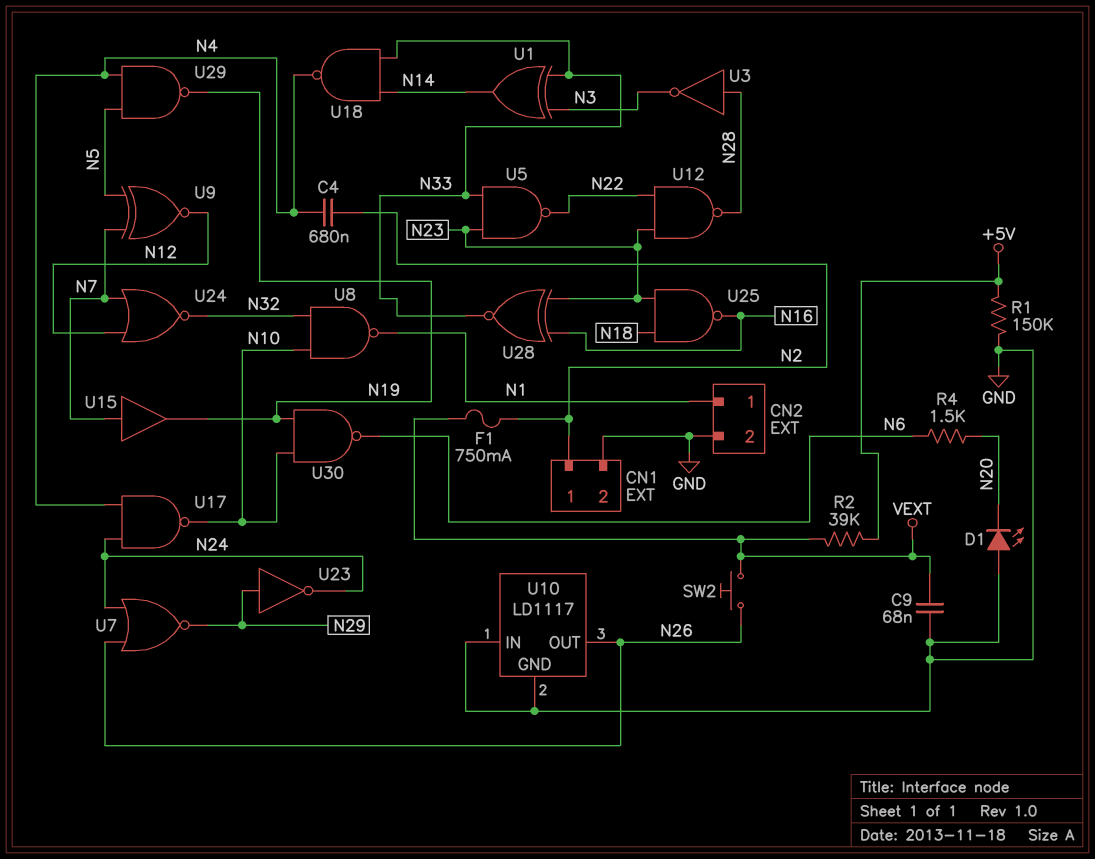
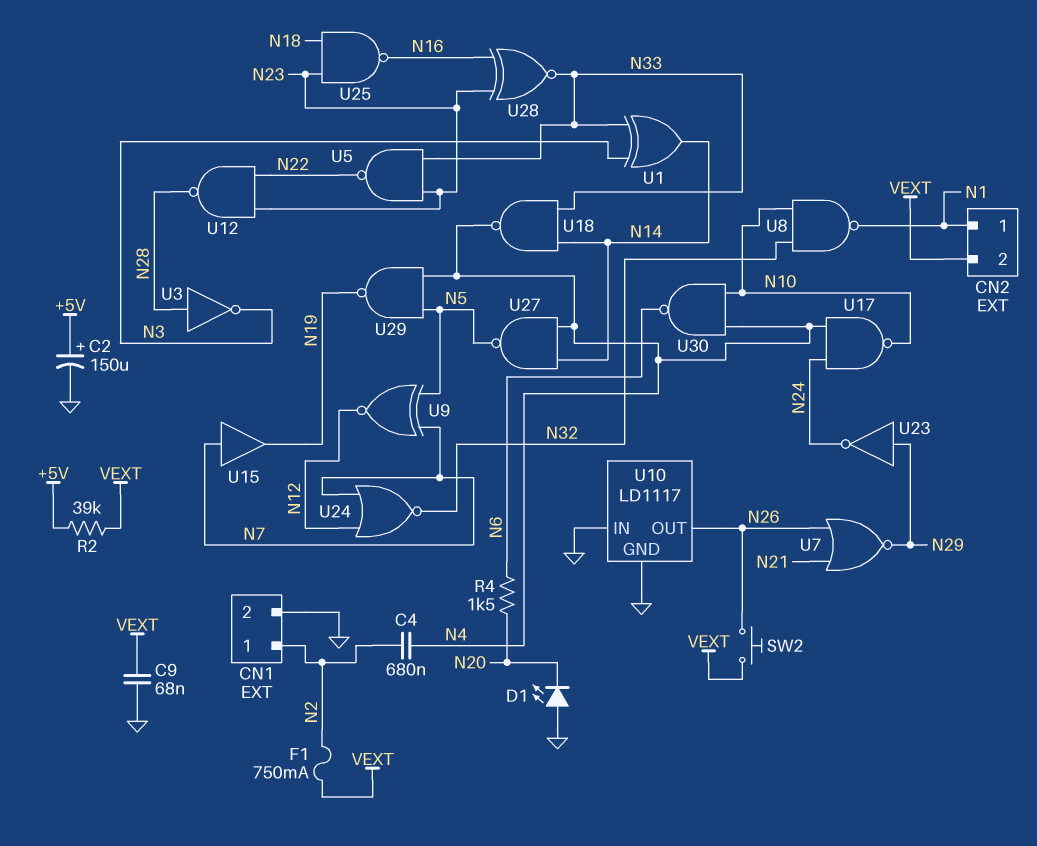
C2: none -> 150uF (plus +5V, minus GND)
CN2 pin 2: GND -> VEXT
R1: 150k (+5V, GND) -> none
U7: NOR (in N24, in N26, out N29) -> NOR (in N21, in N26, out N29)
U27: none -> NAND (in N4, in N14, out N5)
U30: NAND (in N10, in N19, out N6) -> NAND (in N4, in N10, out N6)

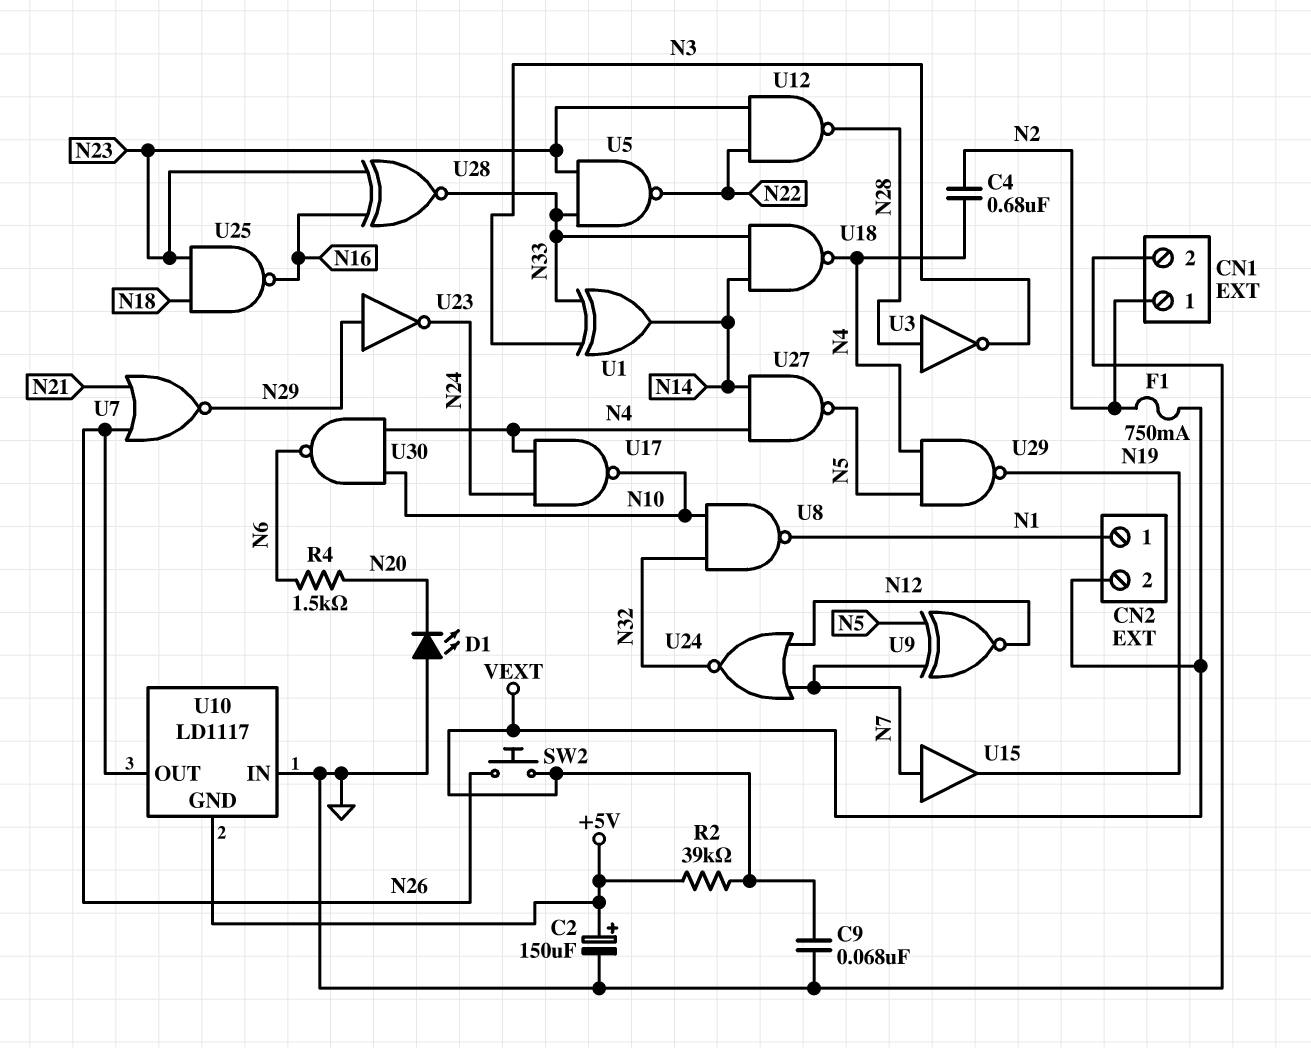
U10 pin GND: GND -> +5V

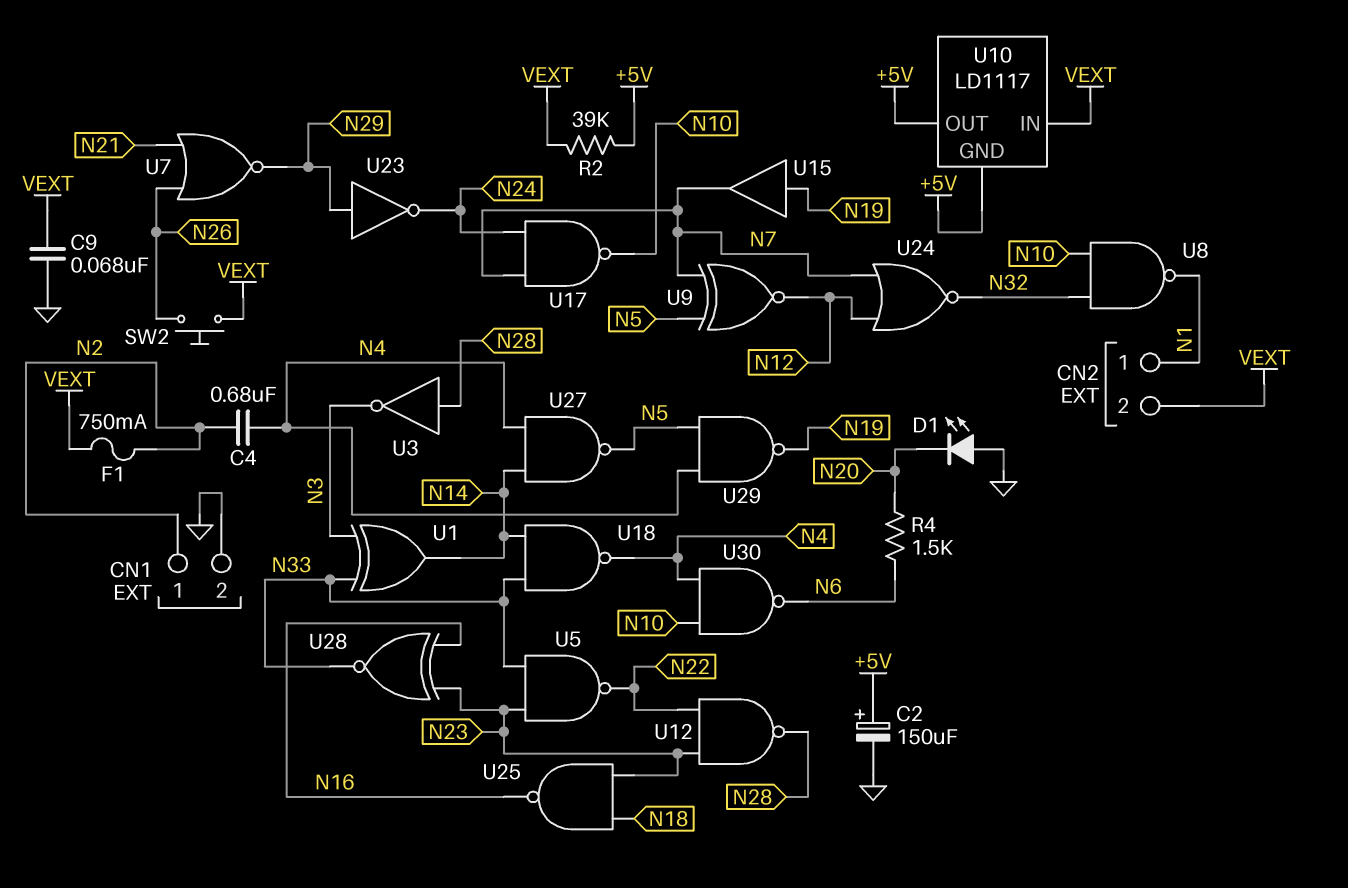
U10 pin IN: GND -> VEXT
U10 pin OUT: N26 -> +5V
U15: buffer (in N7, out N19) -> buffer (in N19, out N7)
U17: NAND (in N4, in N24, out N10) -> NAND (in N7, in N24, out N10)

